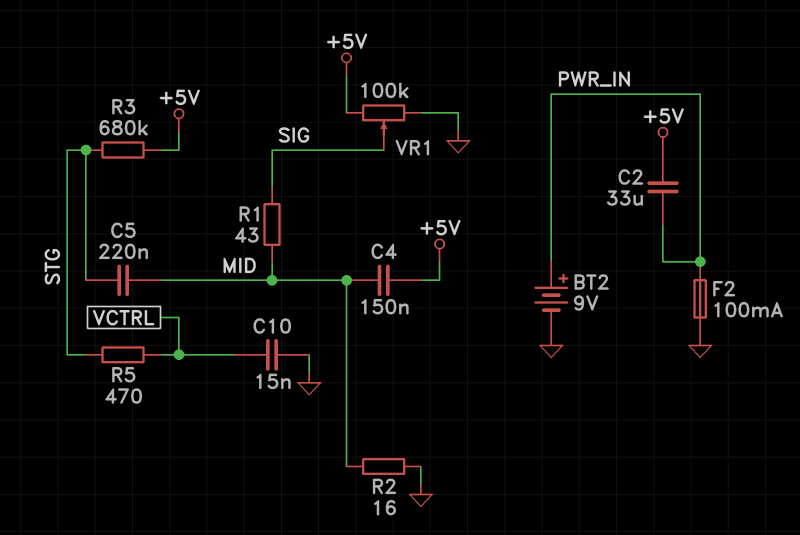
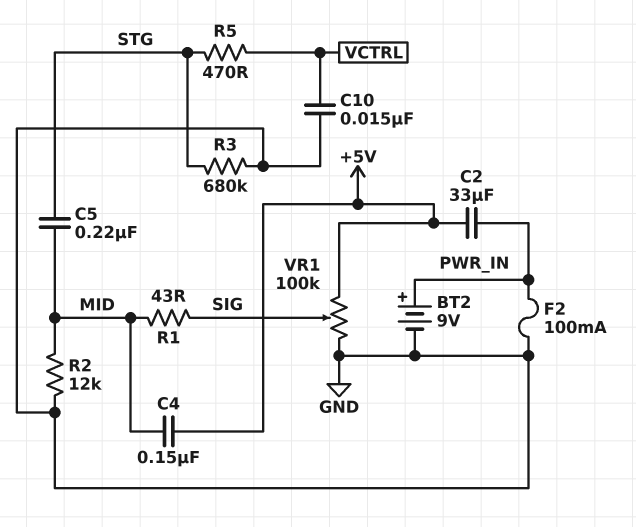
R2: 16 (GND, MID) -> 12k (GND, MID)
R3: 680k (+5V, STG) -> 680k (GND, STG)

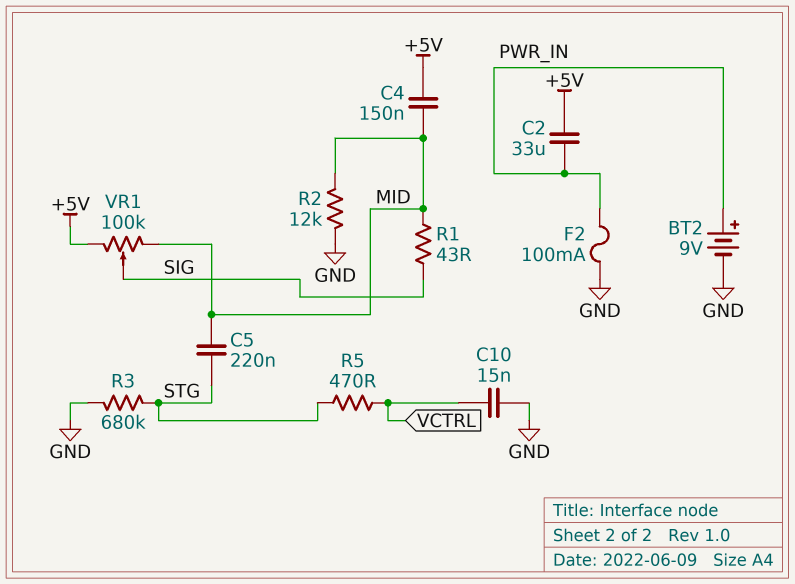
VR1: 100k (+5V, GND, wiper SIG) -> 100k (+5V, MID, wiper SIG)

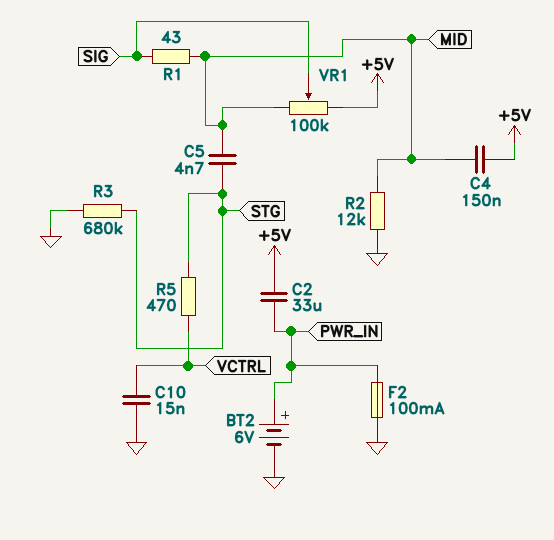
BT2: 9V (plus PWR_IN, minus GND) -> 6V (plus PWR_IN, minus GND)
C5: 220nF (MID, STG) -> 4.7nF (MID, STG)

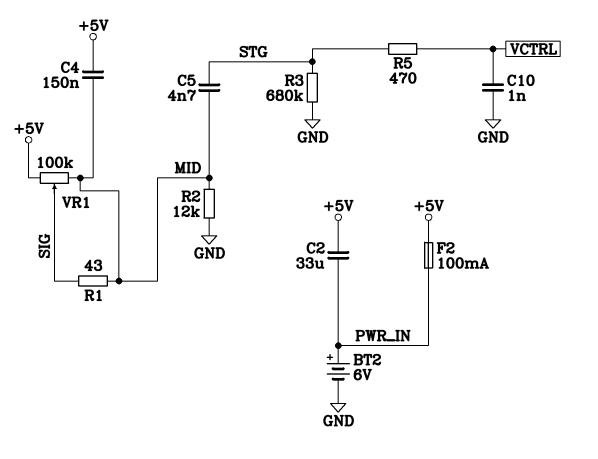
C10: 15nF (GND, VCTRL) -> 1nF (GND, VCTRL)
F2: 100mA (GND, PWR_IN) -> 100mA (+5V, PWR_IN)

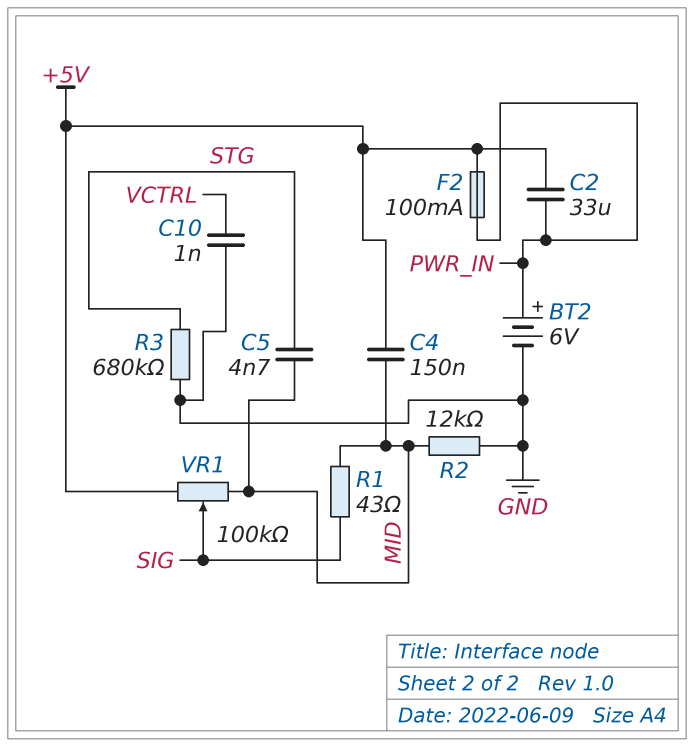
R5: 470 (STG, VCTRL) -> none

